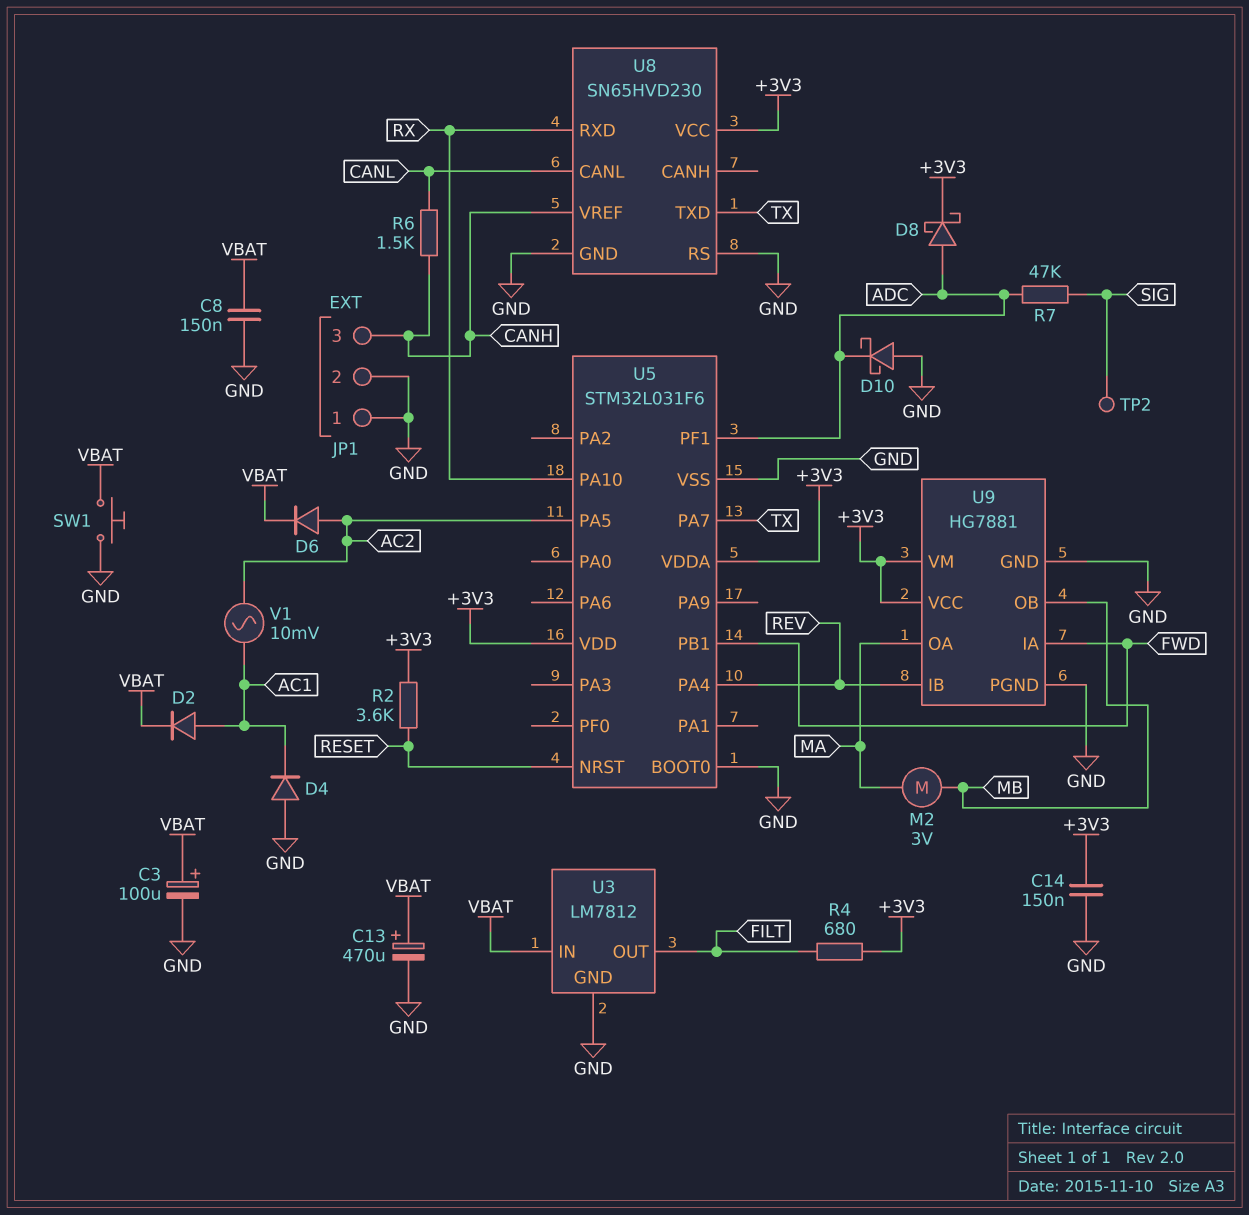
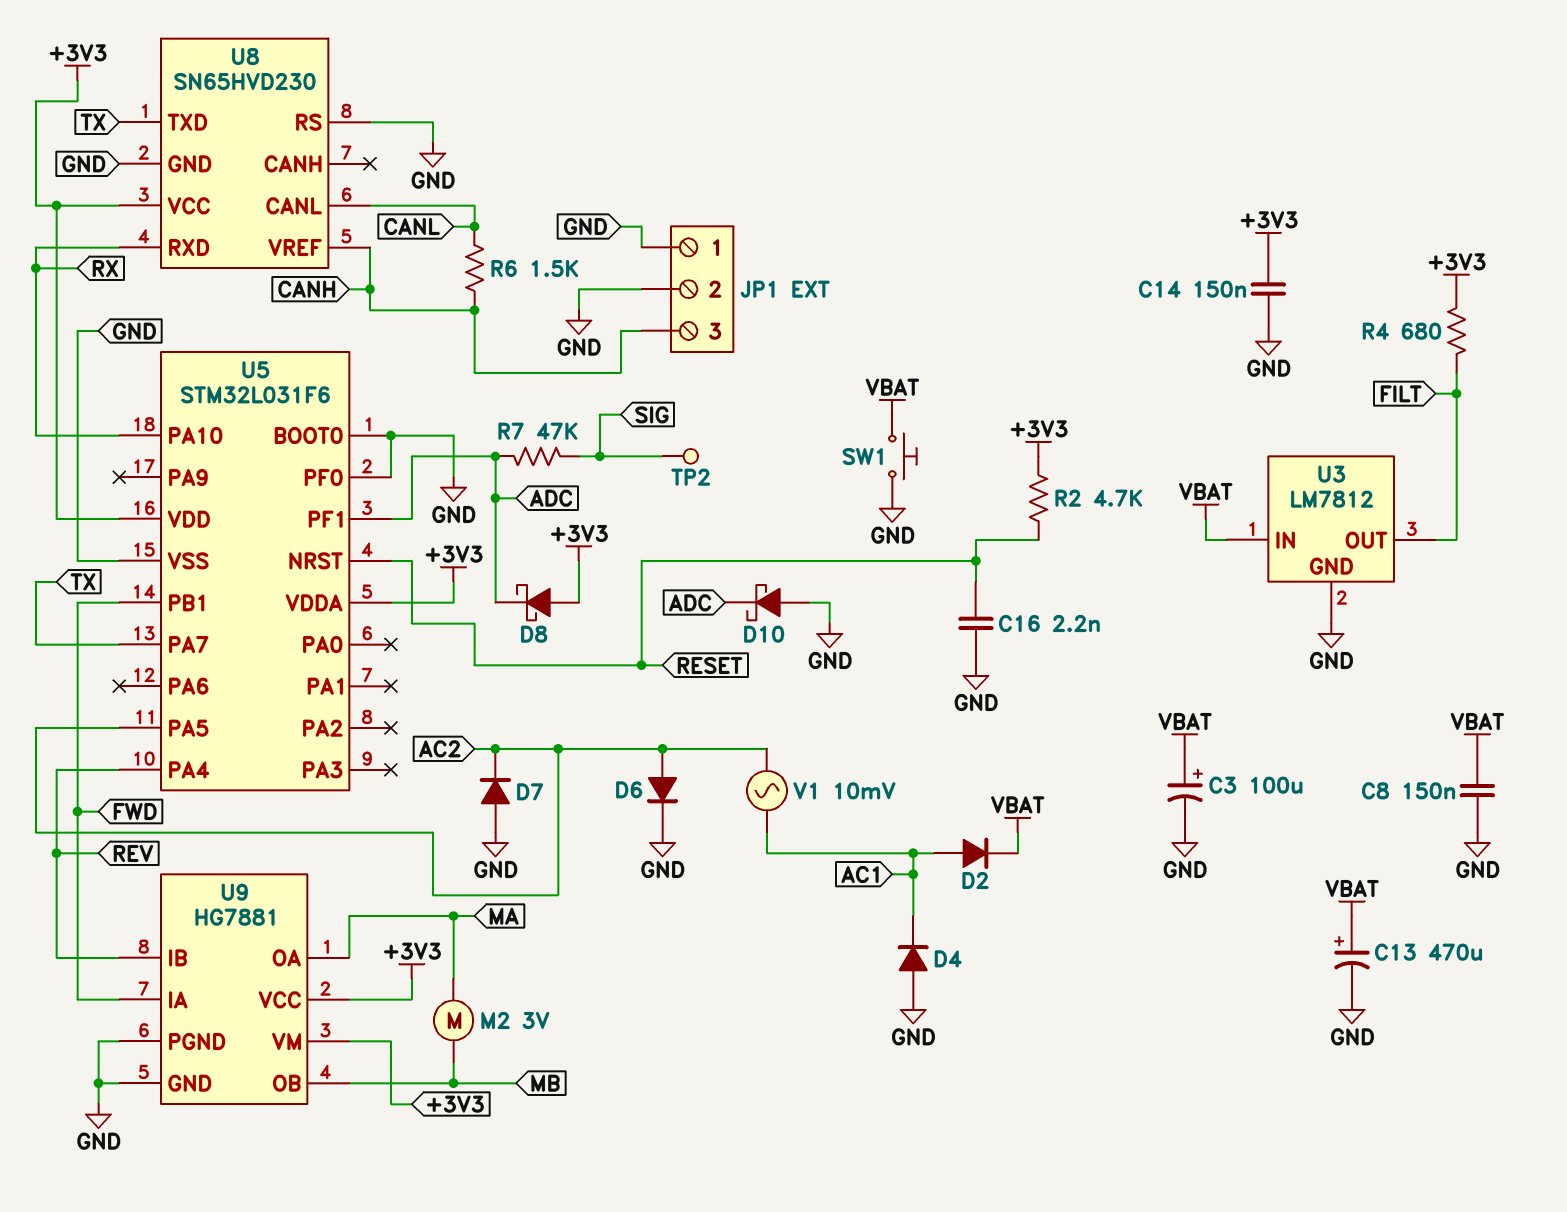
C16: none -> 2.2nF (GND, RESET)
D6: diode (A AC2, K VBAT) -> diode (A AC2, K GND)
D7: none -> diode (A GND, K AC2)
D8: schottky (A ADC, K +3V3) -> schottky (A +3V3, K ADC)
R2: 3.6k (+3V3, RESET) -> 4.7k (+3V3, RESET)
U5 pin PF0: none -> GND

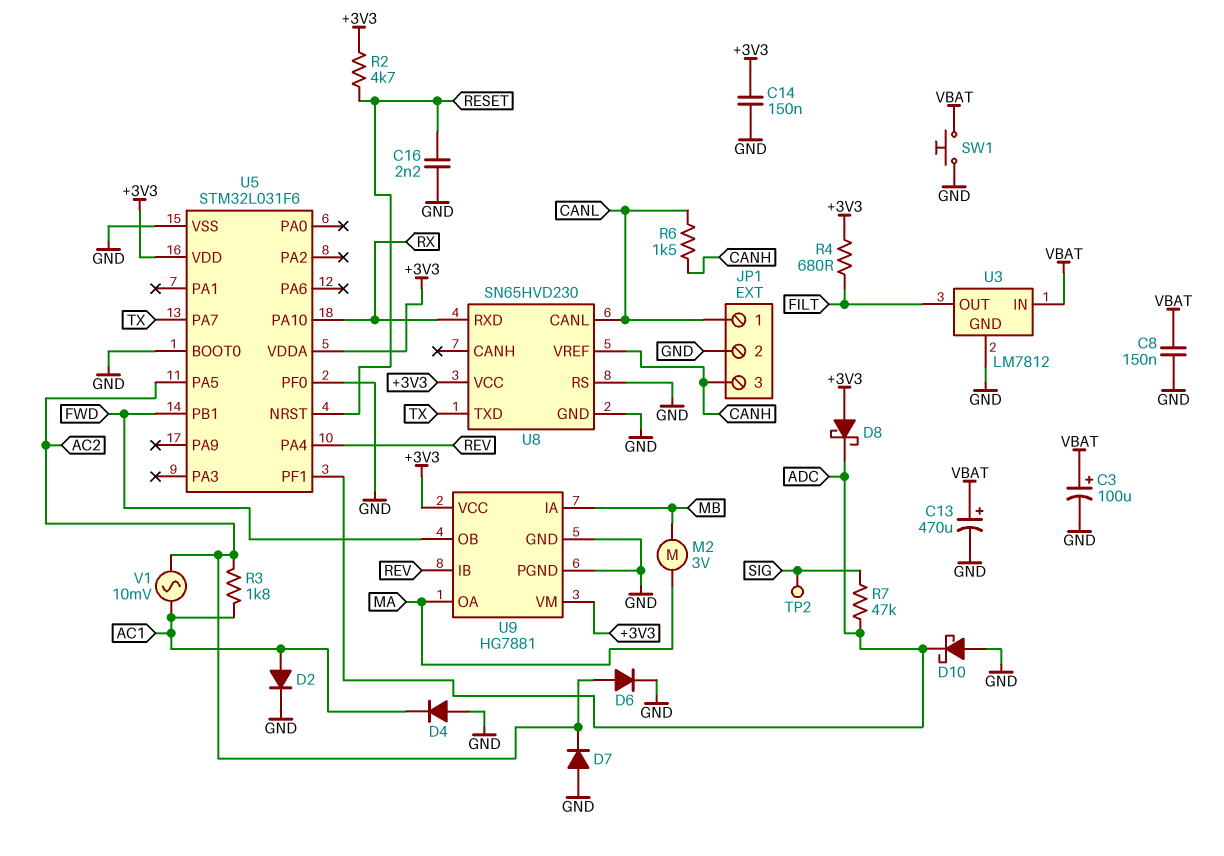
D2: diode (A AC1, K VBAT) -> diode (A AC1, K GND)
JP1 pin 1: GND -> CANL
R3: none -> 1.8k (AC1, AC2)
U9 pin IA: FWD -> MB
U9 pin OB: MB -> FWD

